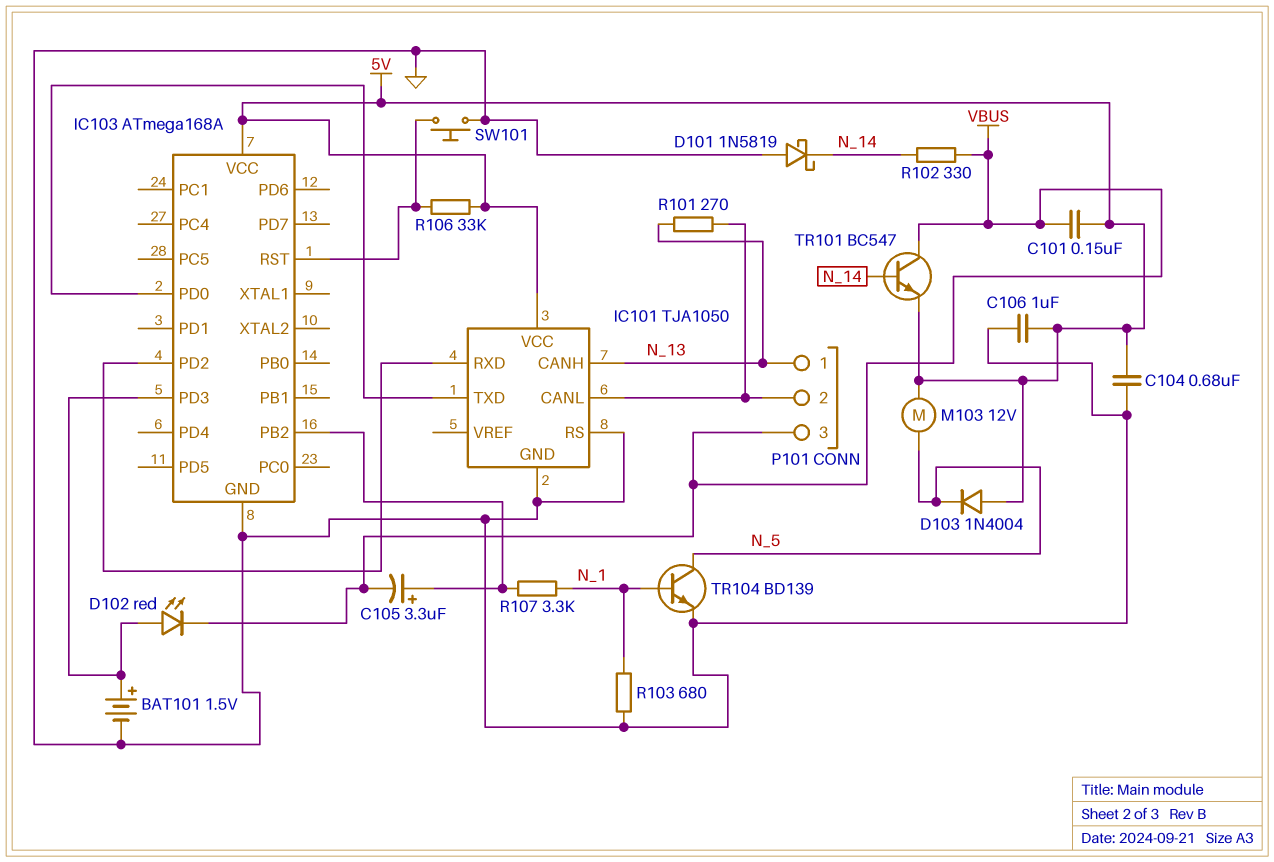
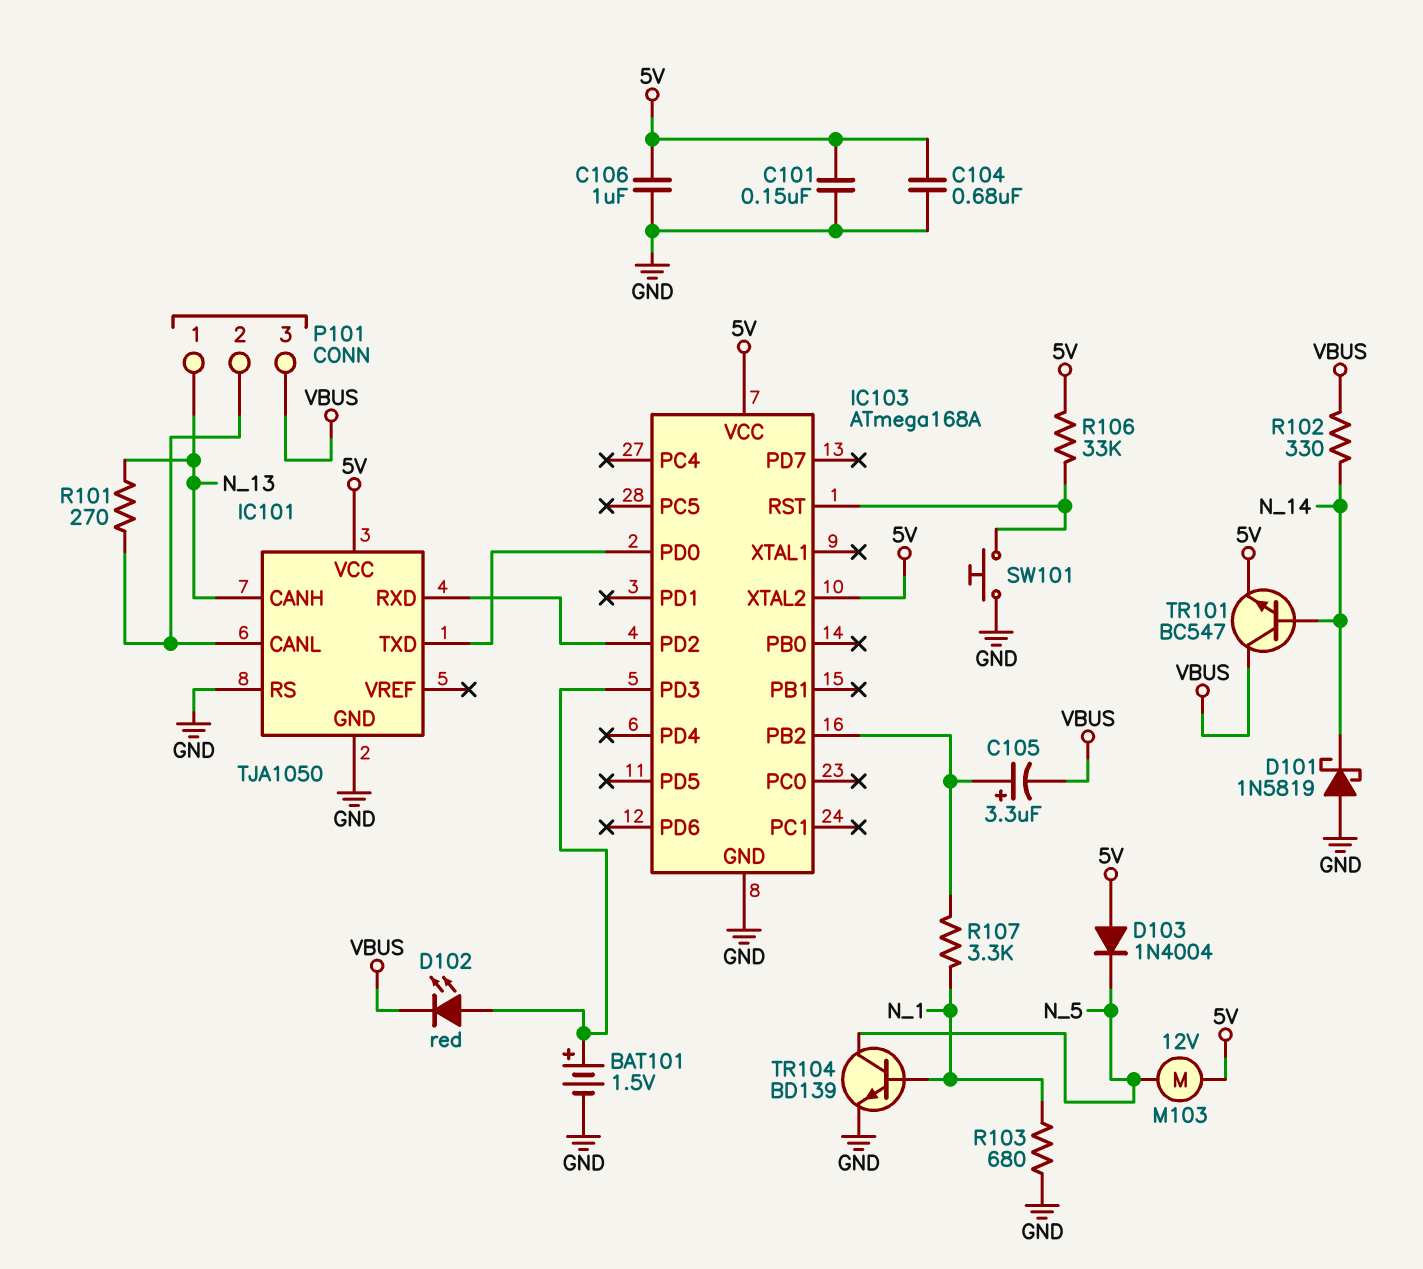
C101: 150nF (5V, VBUS) -> 150nF (5V, GND)
IC103 pin XTAL2: none -> 5V

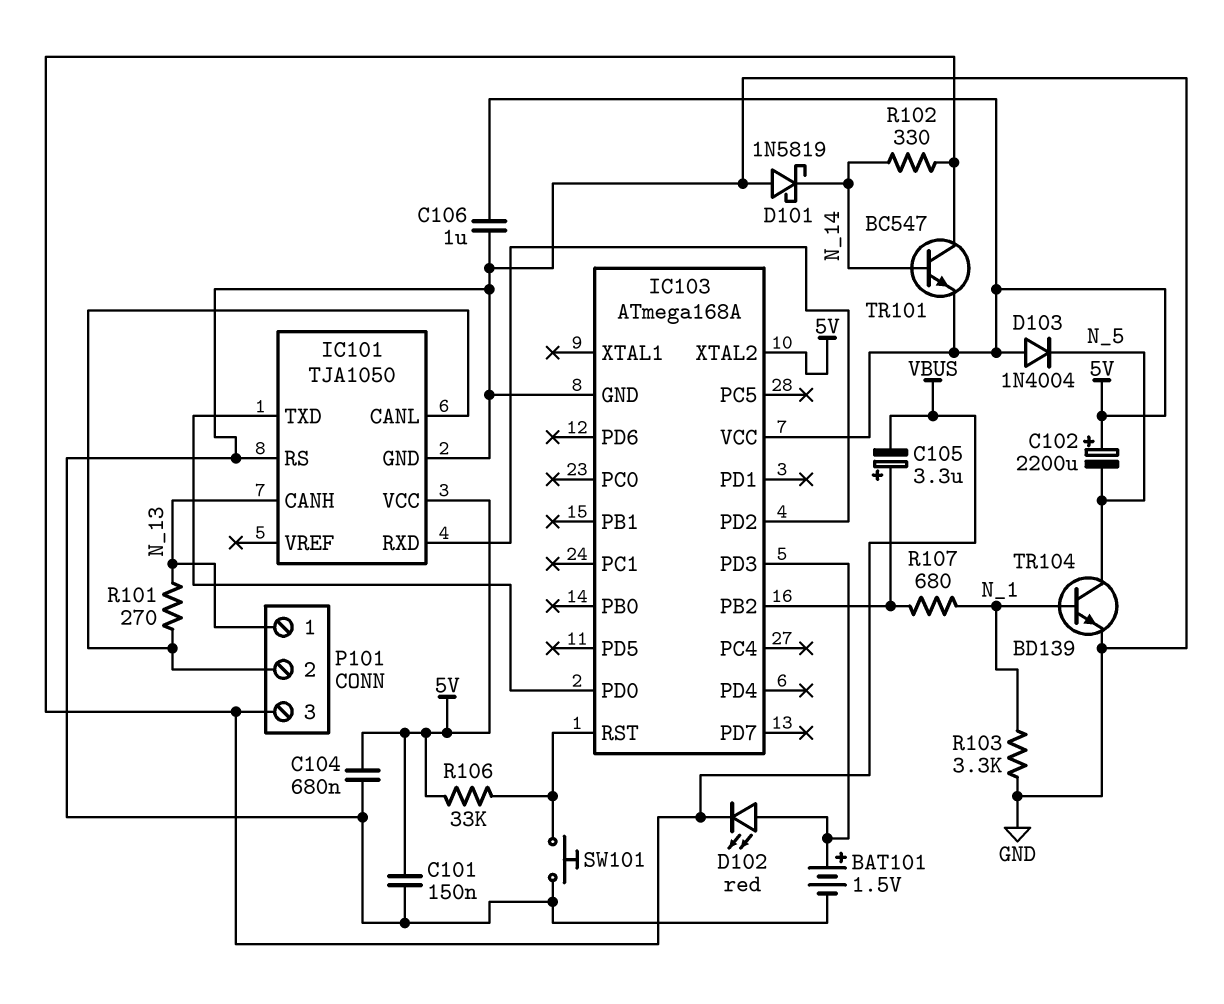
C102: none -> 2200uF (plus 5V, minus N_5)
M103: motor 12V (5V, N_5) -> none
R103: 680 (GND, N_1) -> 3.3k (GND, N_1)
R107: 3.3k (IC103/PB2, N_1) -> 680 (IC103/PB2, N_1)

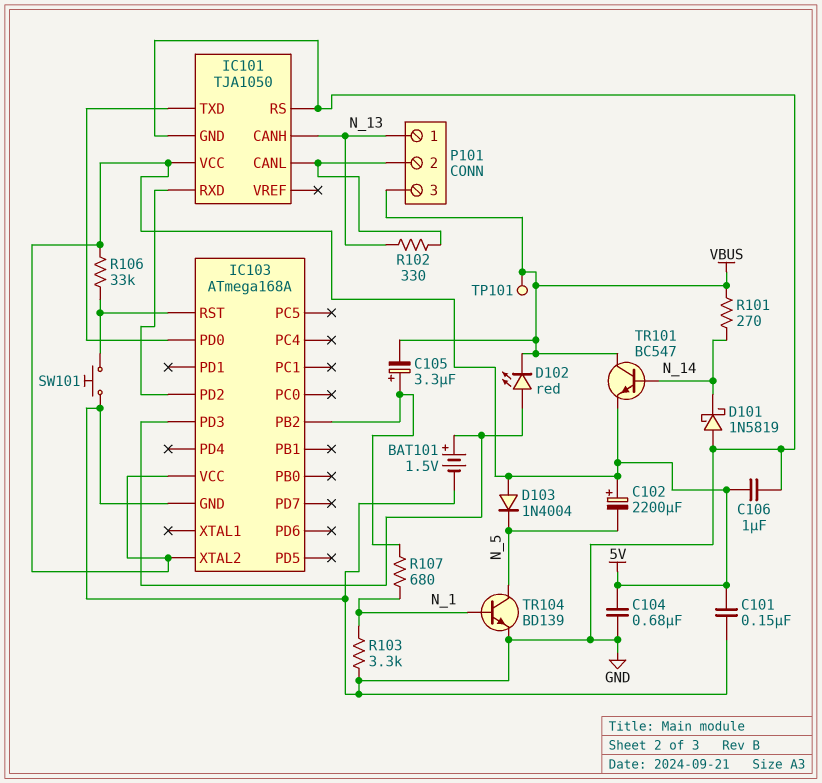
R101: 270 (IC101/CANL, N_13) -> 270 (N_14, VBUS)
R102: 330 (N_14, VBUS) -> 330 (IC101/CANL, N_13)
TP101: none -> test point (VBUS)

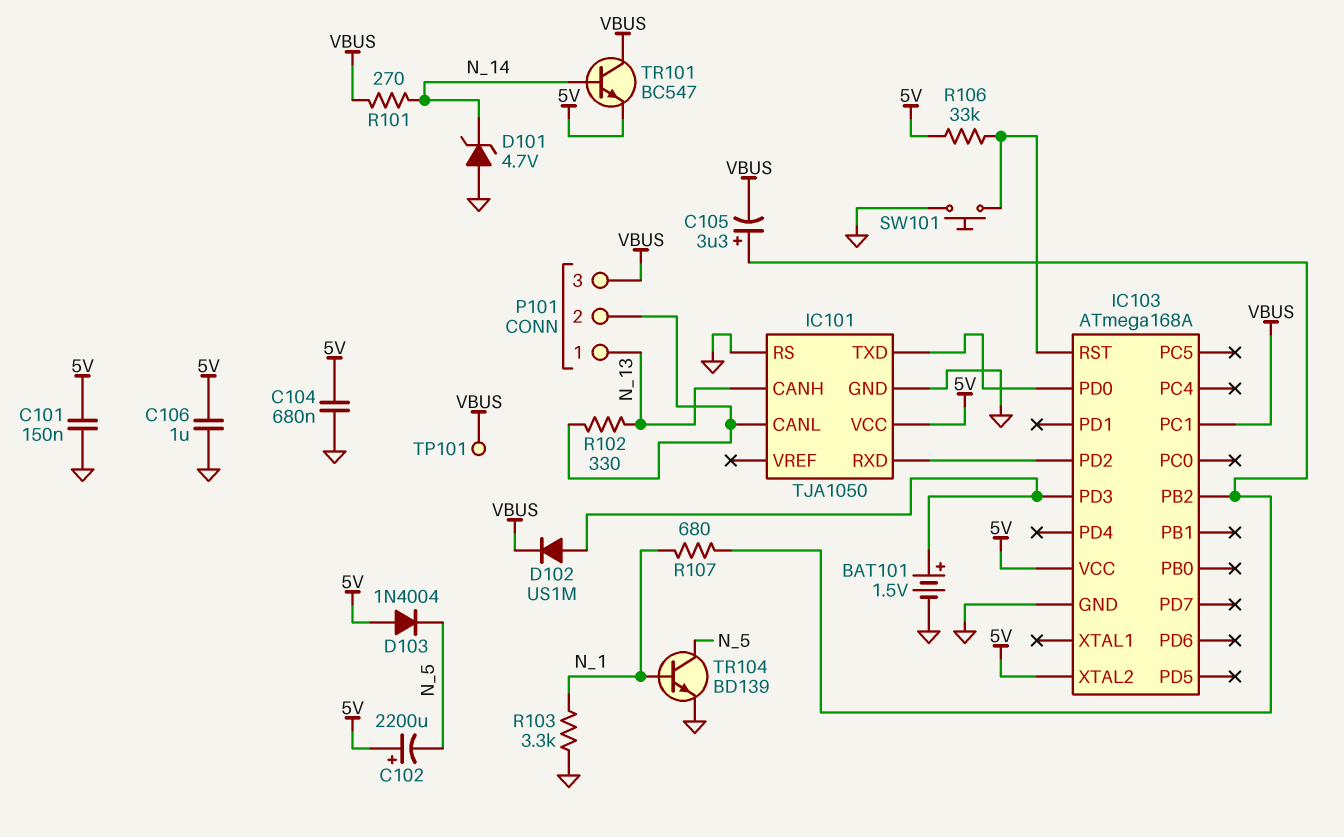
D101: schottky 1N5819 (A GND, K N_14) -> zener 4.7V (A GND, K N_14)
D102: LED red (A IC103/PD3, K VBUS) -> diode US1M (A IC103/PD3, K VBUS)
IC103 pin PC1: none -> VBUS

